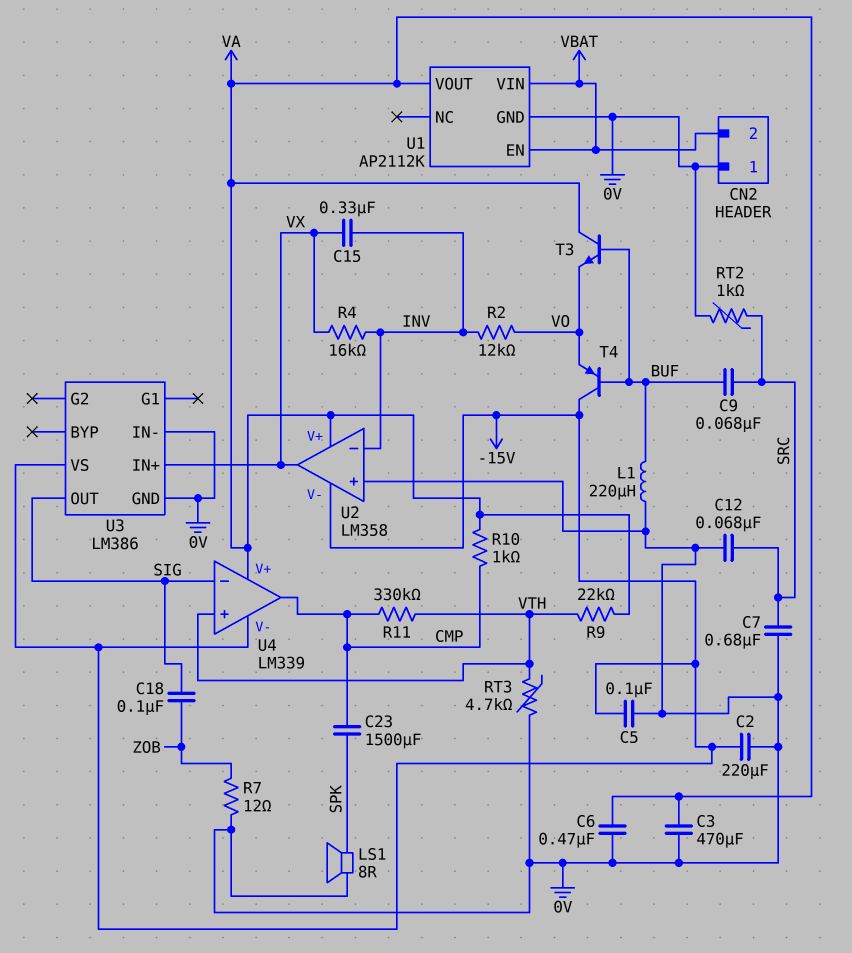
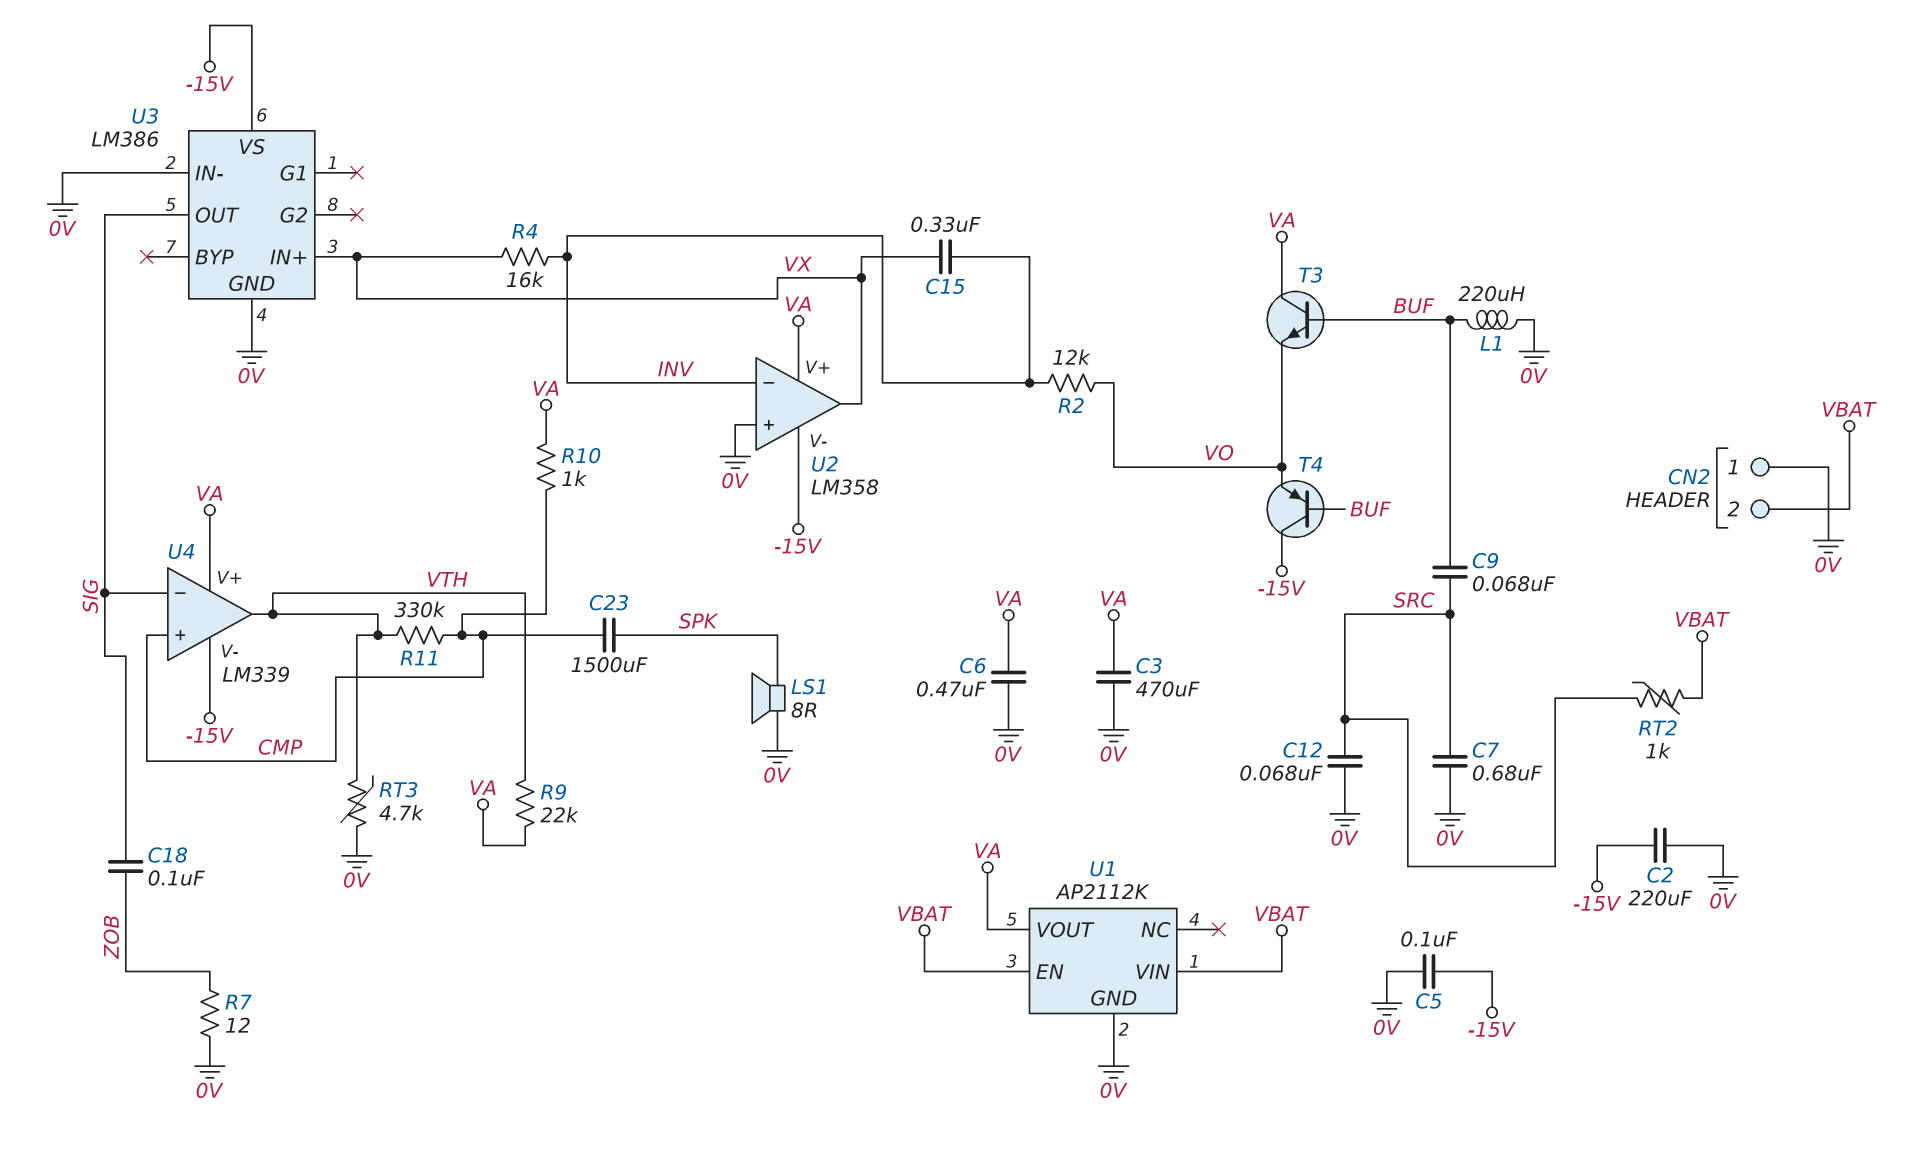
RT2: 1k (0V, SRC) -> 1k (SRC, VBAT)
U4 pin in+: VTH -> CMP
U4 pin out: CMP -> VTH

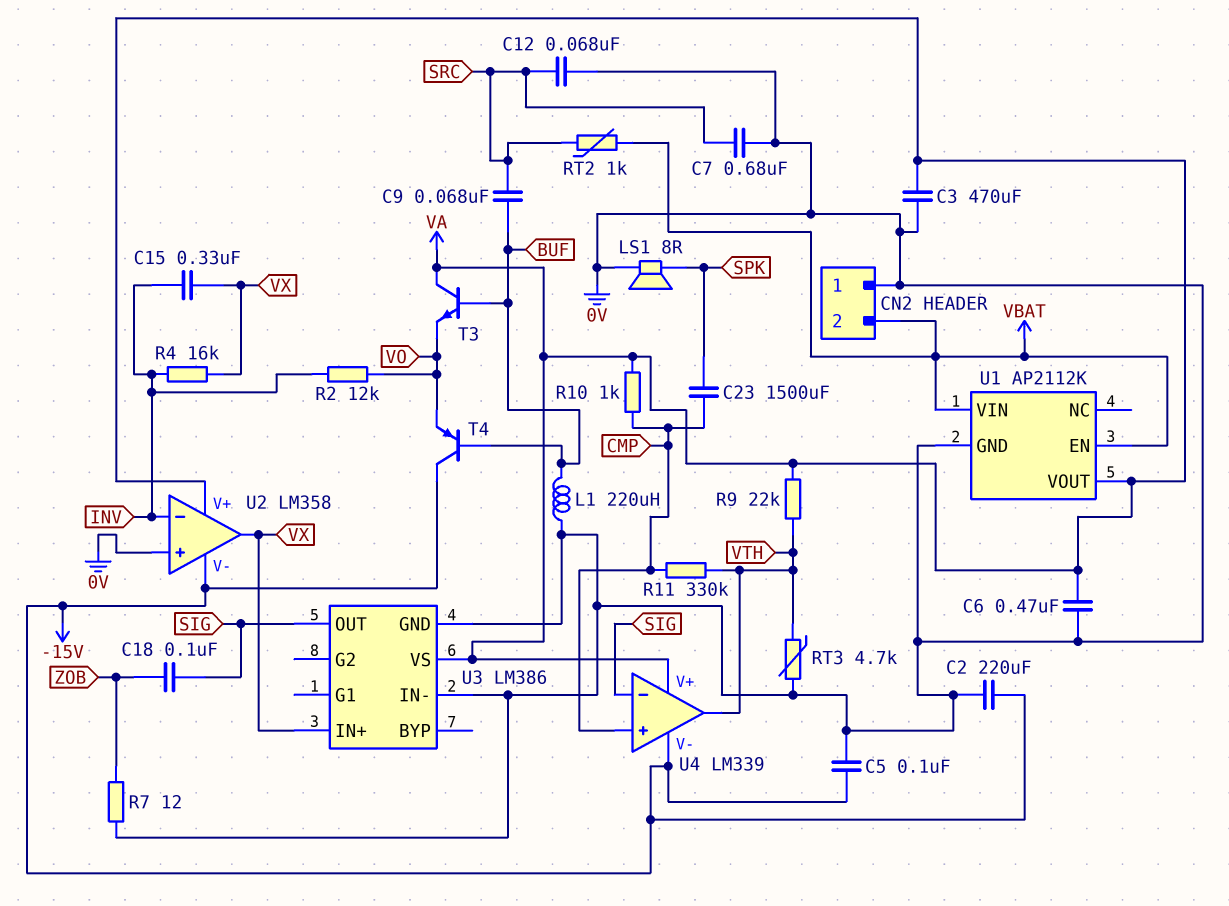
U3 pin VS: -15V -> VA

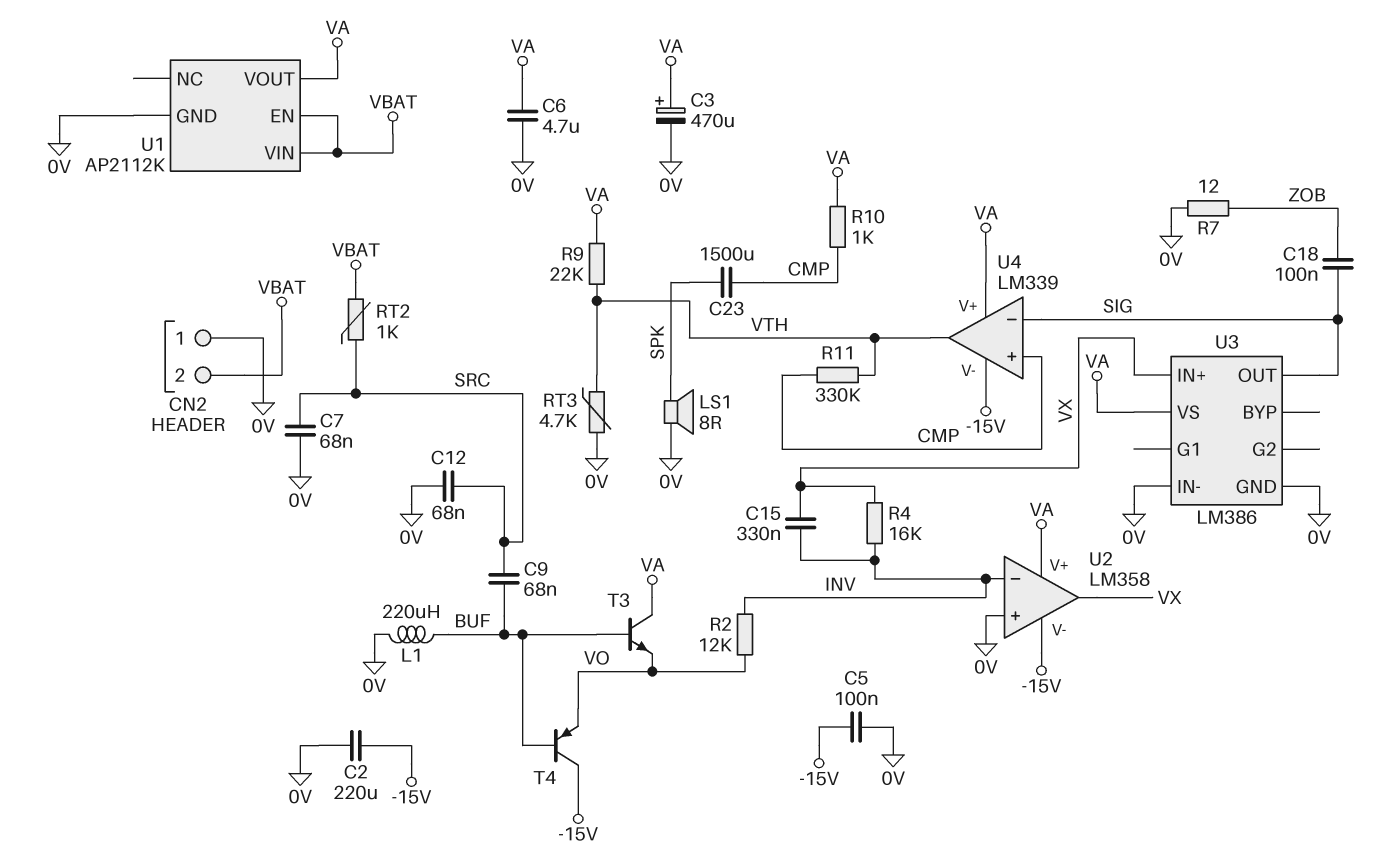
C3: 470uF (0V, VA) -> 470uF (plus VA, minus 0V)
C6: 470nF (0V, VA) -> 4.7uF (0V, VA)
C7: 680nF (0V, SRC) -> 68nF (0V, SRC)

